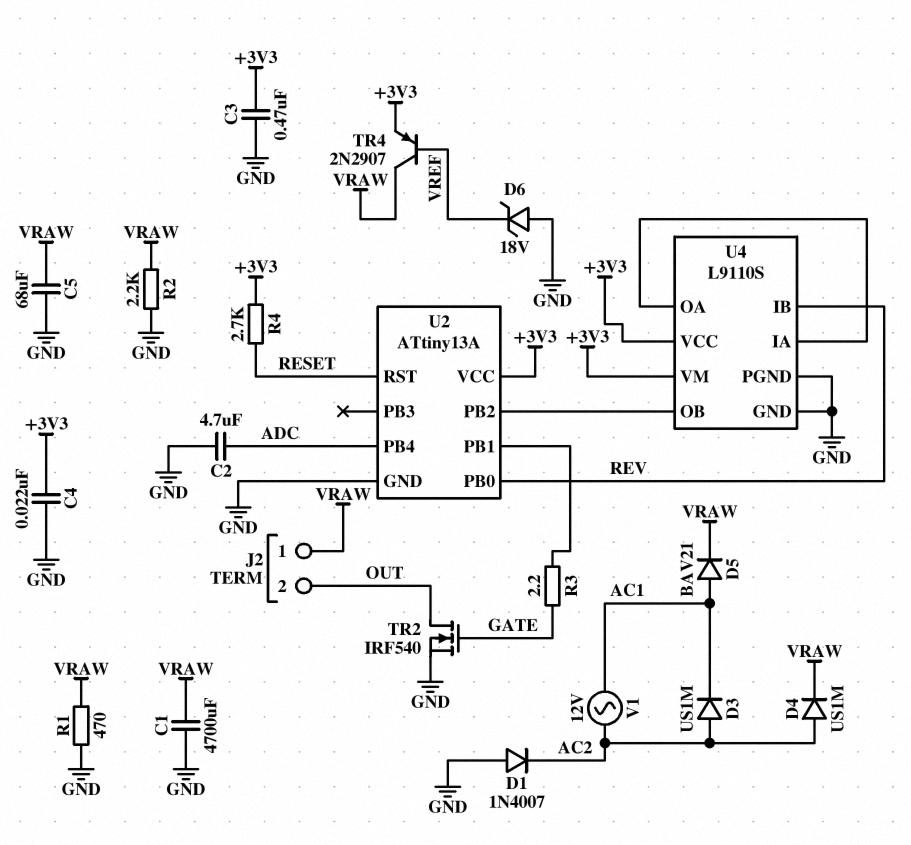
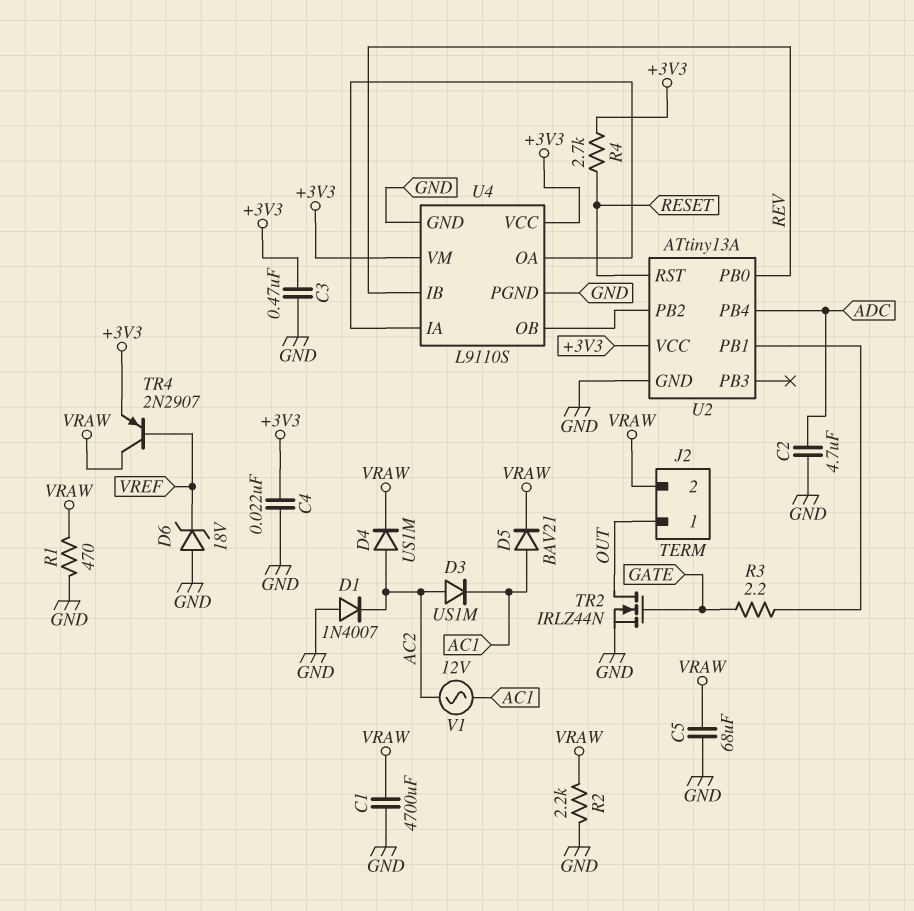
J2 pin 1: VRAW -> OUT
J2 pin 2: OUT -> VRAW
TR2: NMOS IRF540 (G GATE, D OUT, S GND) -> NMOS IRLZ44N (G GATE, D OUT, S GND)

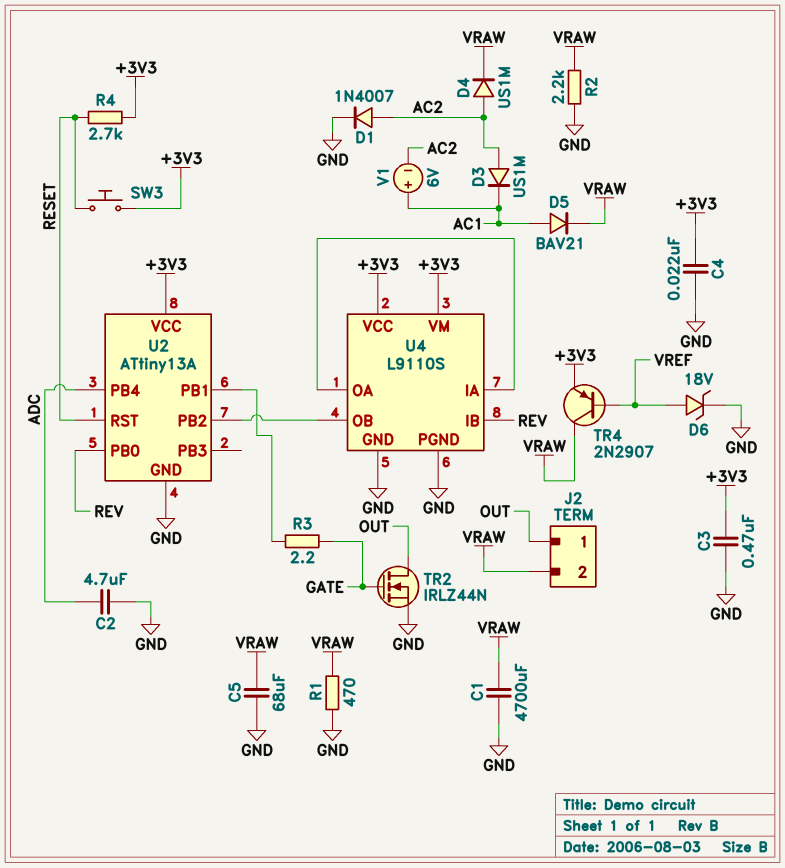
D1: diode 1N4007 (A GND, K AC2) -> diode 1N4007 (A AC2, K GND)
D6: zener 18V (A GND, K VREF) -> zener 18V (A VREF, K GND)
SW3: none -> button (+3V3, RESET)
V1: AC 12V (AC1, AC2) -> 6V (plus AC1, minus AC2)

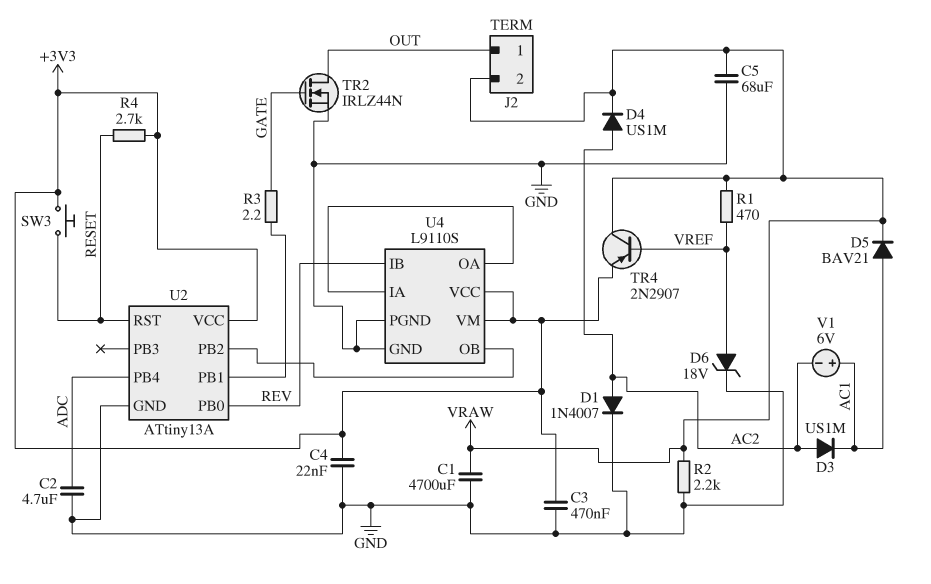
R1: 470 (GND, VRAW) -> 470 (VRAW, VREF)

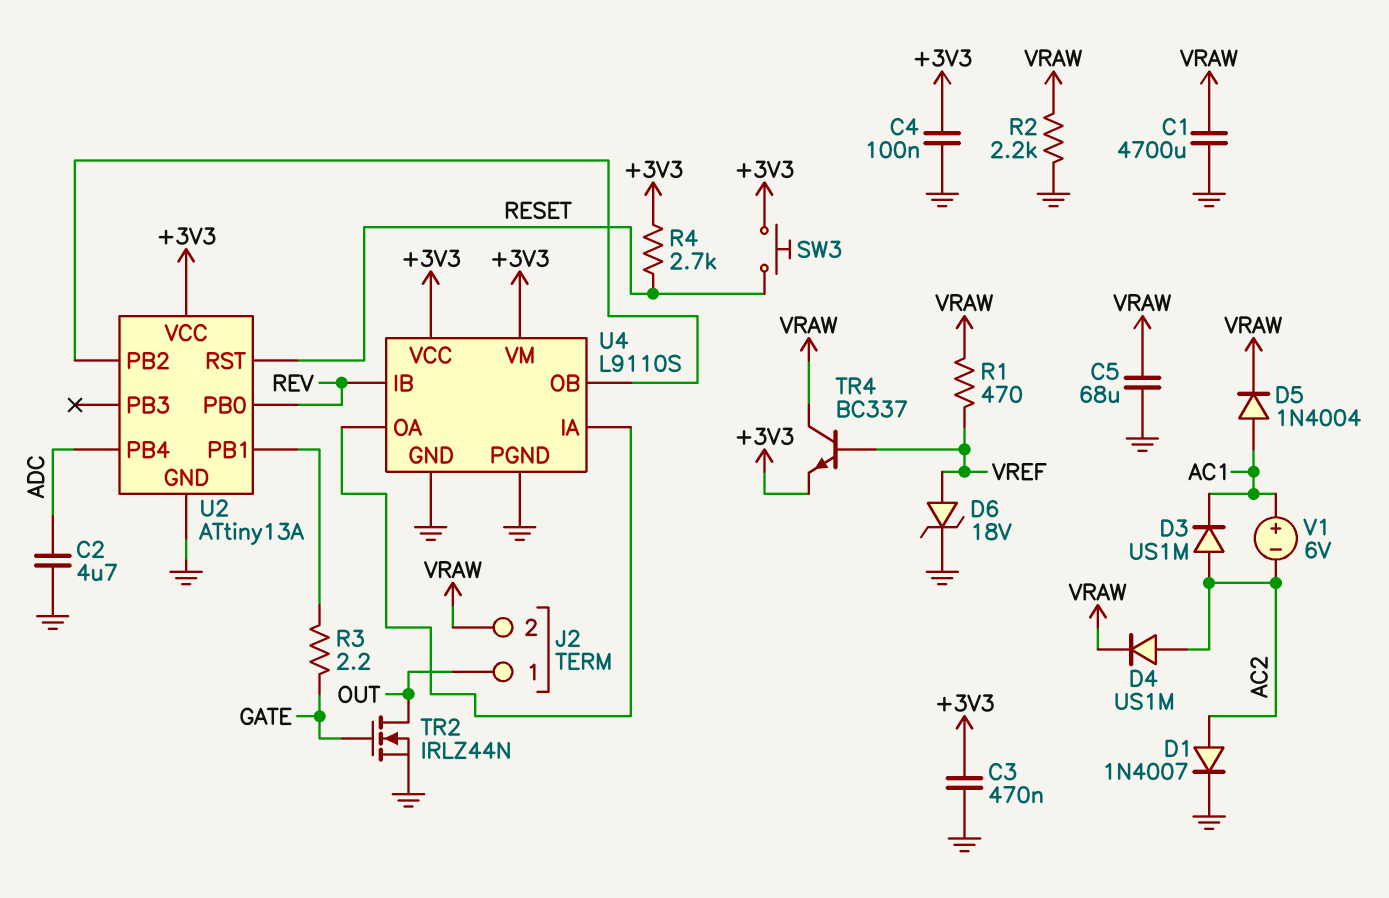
C4: 22nF (+3V3, GND) -> 100nF (+3V3, GND)
D5: diode BAV21 (A AC1, K VRAW) -> diode 1N4004 (A AC1, K VRAW)
TR4: PNP 2N2907 (B VREF, C VRAW, E +3V3) -> NPN BC337 (B VREF, C VRAW, E +3V3)

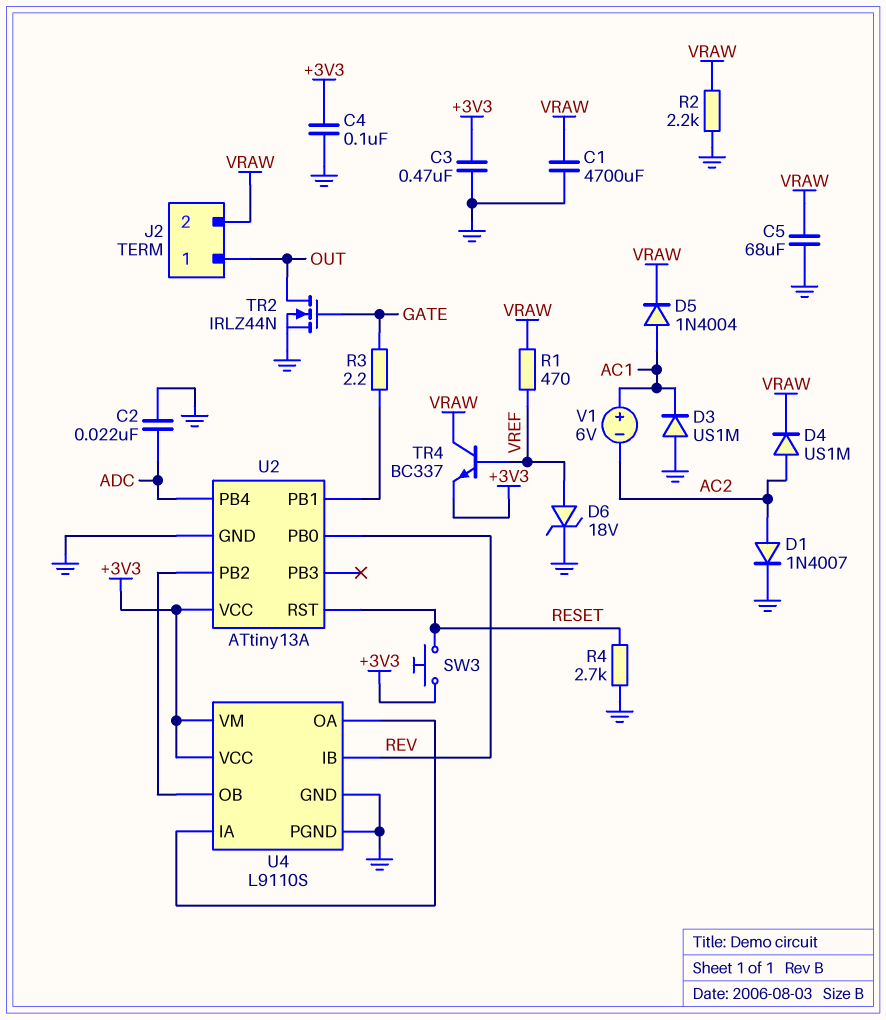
C2: 4.7uF (ADC, GND) -> 22nF (ADC, GND)
D3: diode US1M (A AC2, K AC1) -> diode US1M (A GND, K AC1)
R4: 2.7k (+3V3, RESET) -> 2.7k (GND, RESET)

